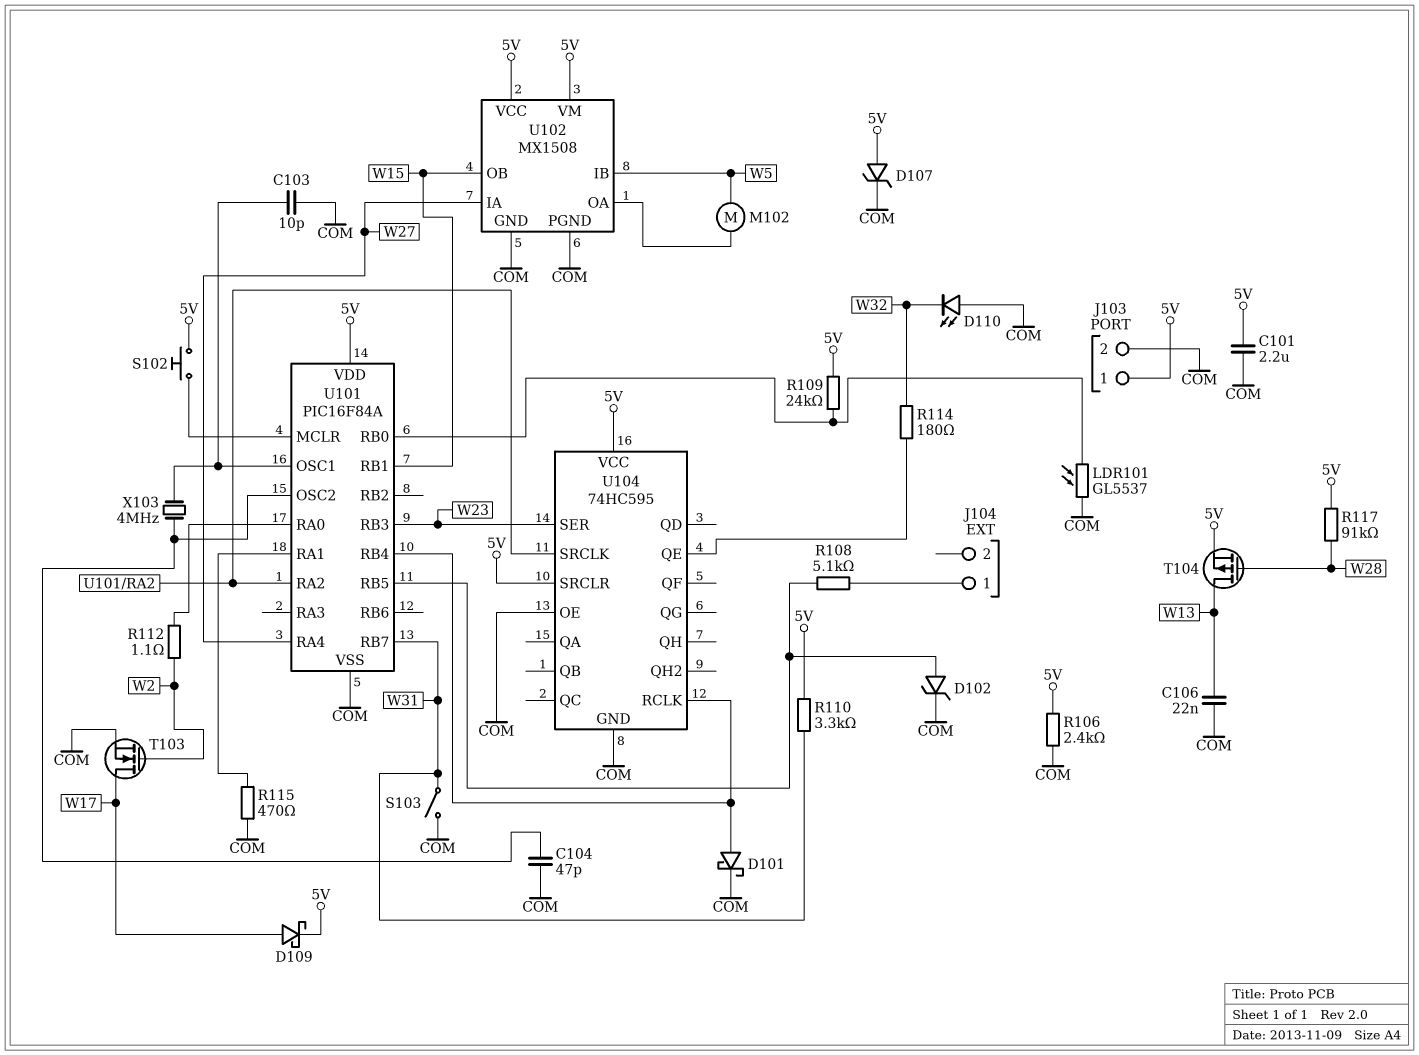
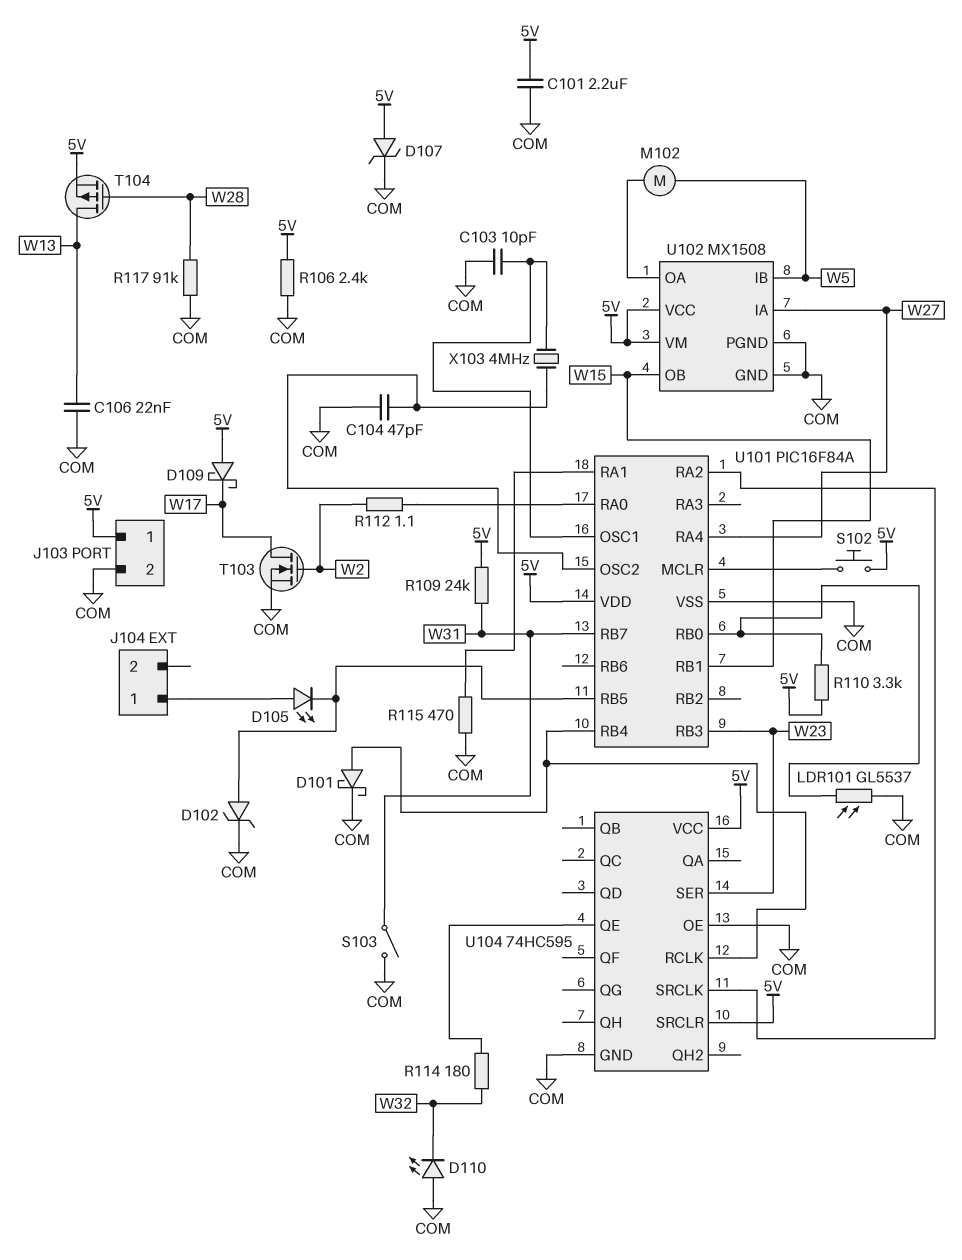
D105: none -> LED (A J104/1, K U101/RB5)
D109: schottky (A W17, K 5V) -> schottky (A 5V, K W17)
R108: 5.1k (J104/1, U101/RB5) -> none
R109: 24k (5V, U101/RB0) -> 24k (5V, W31)
R110: 3.3k (5V, W31) -> 3.3k (5V, U101/RB0)
R117: 91k (5V, W28) -> 91k (COM, W28)

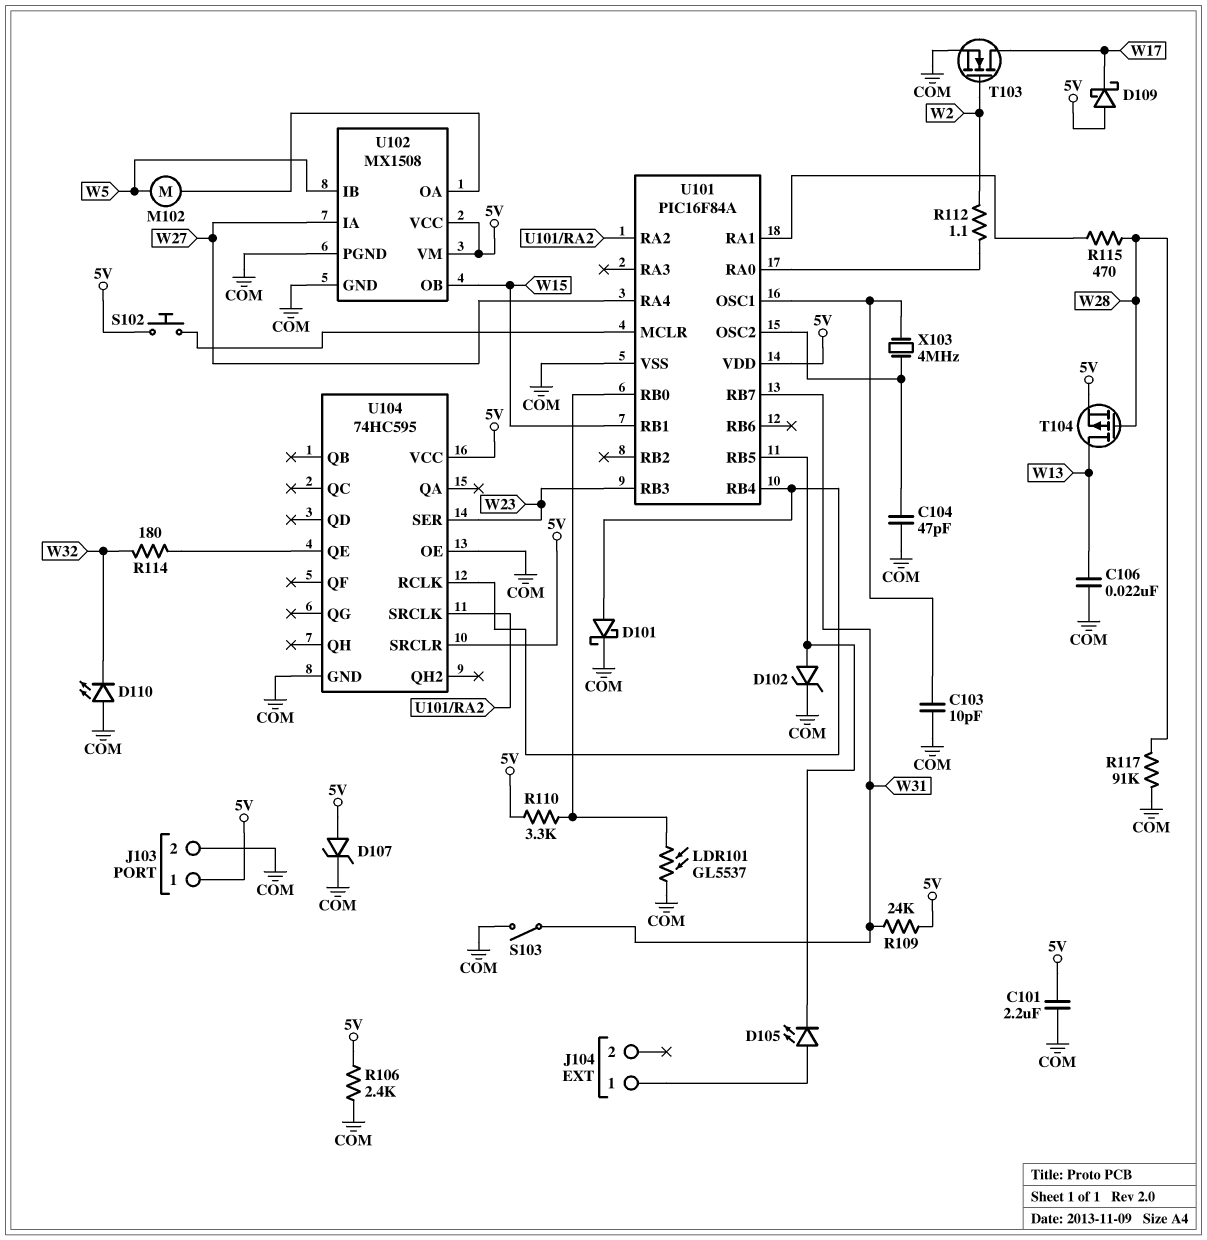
R115: 470 (COM, U101/RA1) -> 470 (U101/RA1, W28)

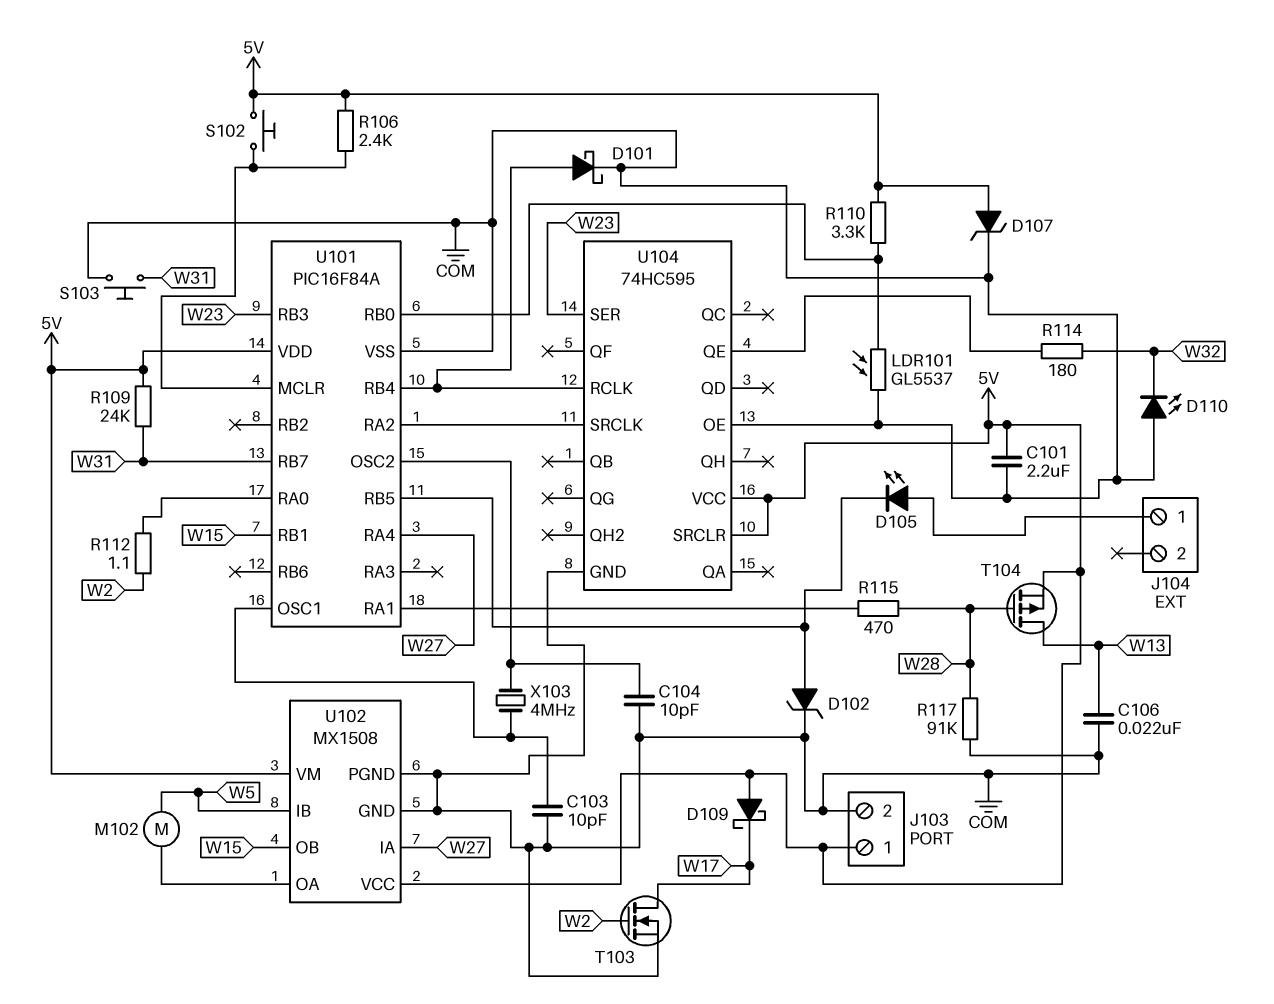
C104: 47pF (COM, U101/OSC2) -> 10pF (COM, U101/OSC2)
R106: 2.4k (5V, COM) -> 2.4k (5V, U101/MCLR)
S103: switch (COM, W31) -> button (COM, W31)

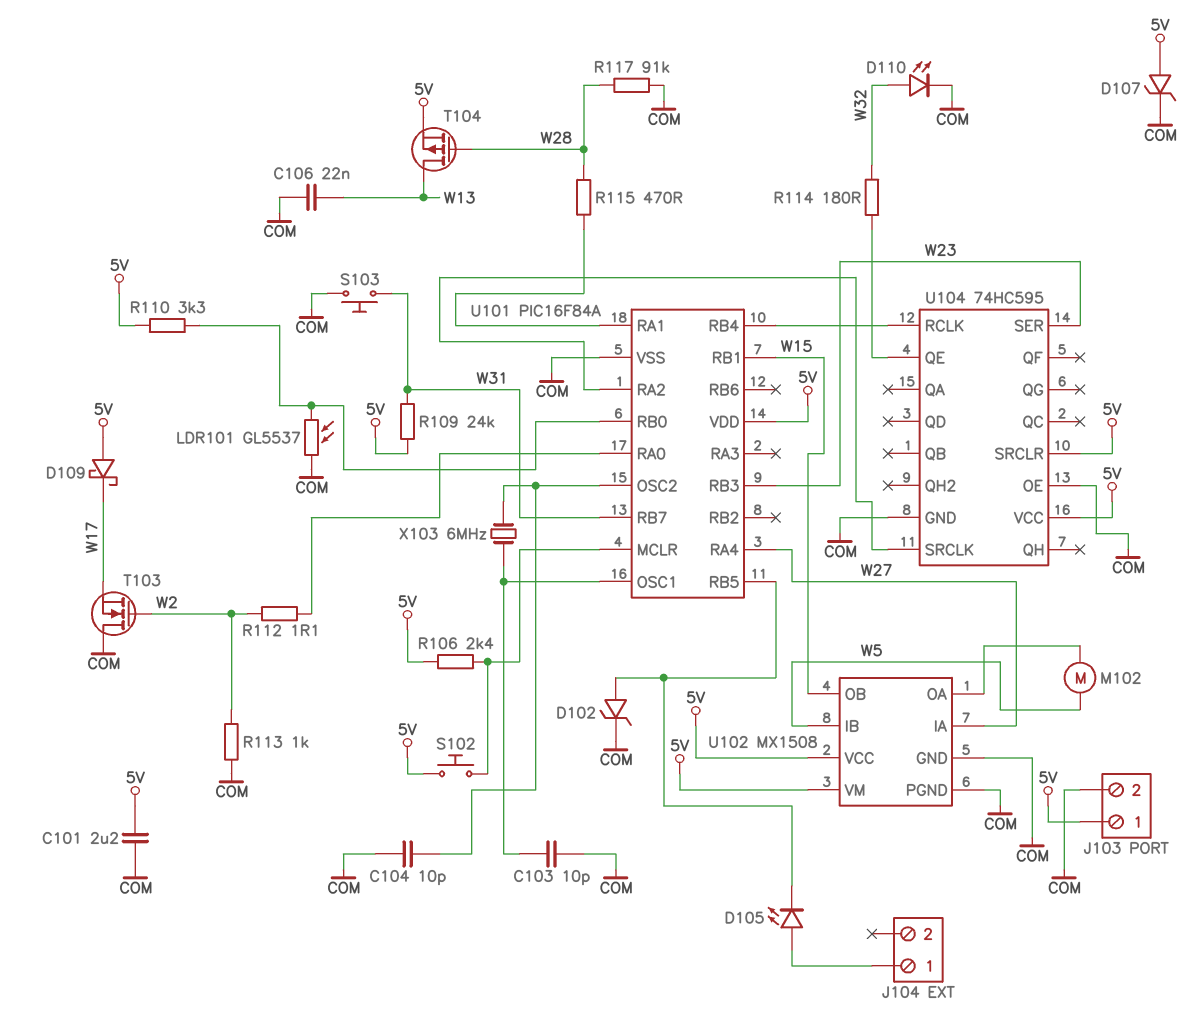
D101: schottky (A U101/RB4, K COM) -> none
D110: LED (A COM, K W32) -> LED (A W32, K COM)
R113: none -> 1k (COM, W2)
T103: NMOS (G W2, D W17, S COM) -> NMOS (G W2, D COM, S W17)
X103: 4MHz (U101/OSC1, U101/OSC2) -> 6MHz (U101/OSC1, U101/OSC2)

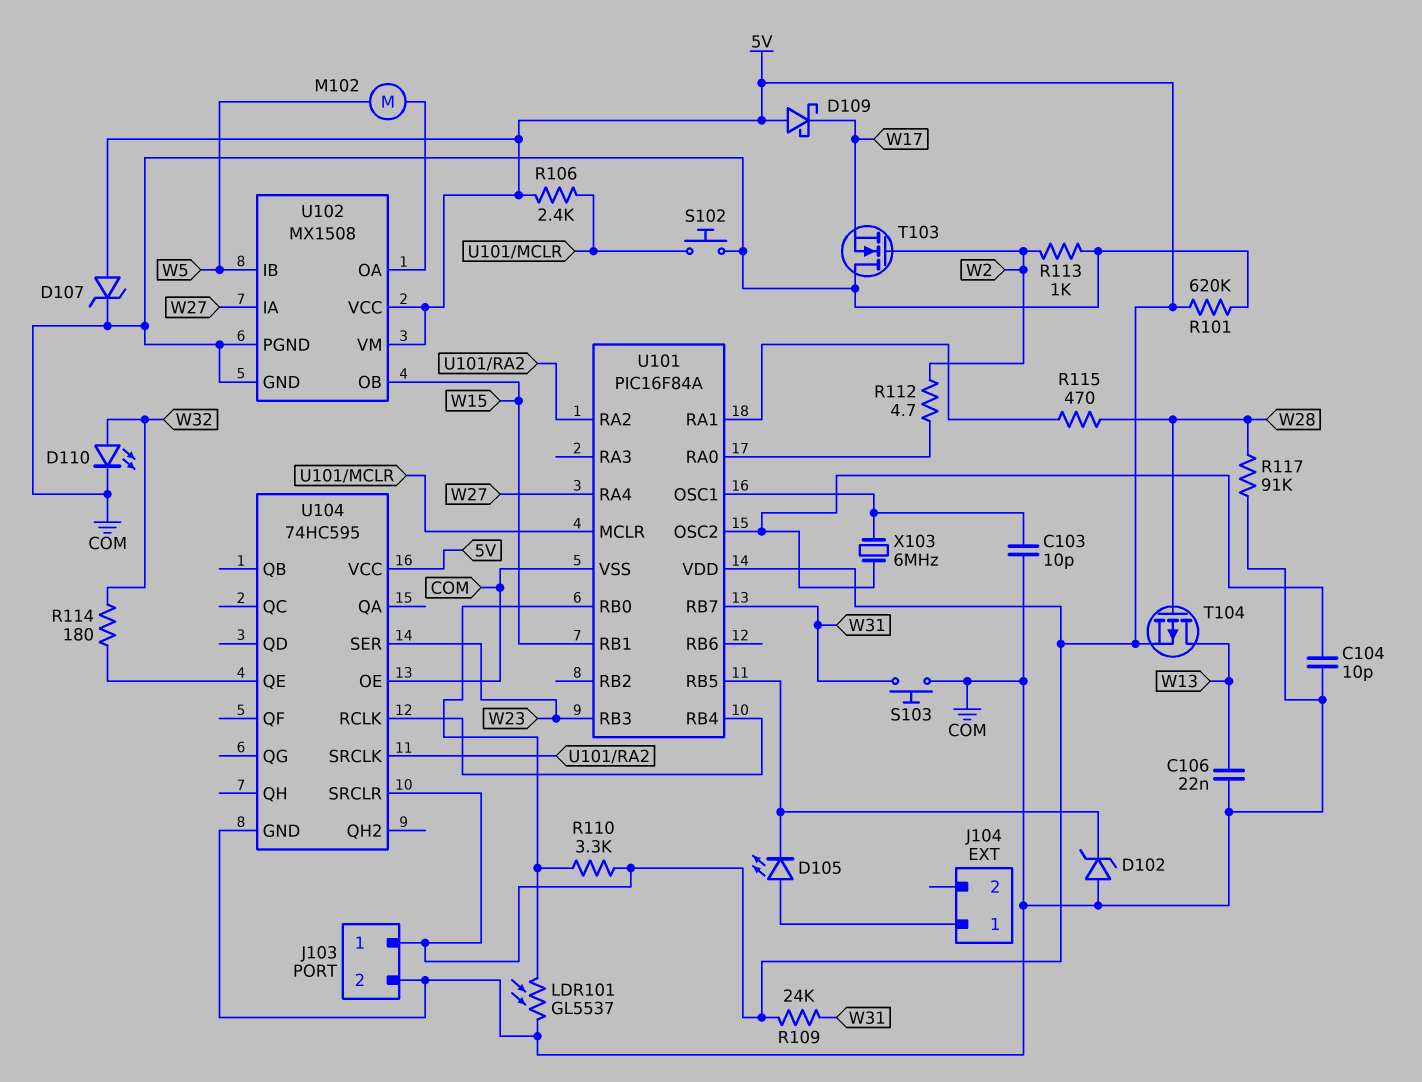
C101: 2.2uF (5V, COM) -> none
D102: zener (A U101/RB5, K COM) -> zener (A COM, K U101/RB5)
R101: none -> 620k (5V, COM)
R112: 1.1 (U101/RA0, W2) -> 4.7 (U101/RA0, W2)
S102: button (5V, U101/MCLR) -> button (COM, U101/MCLR)

